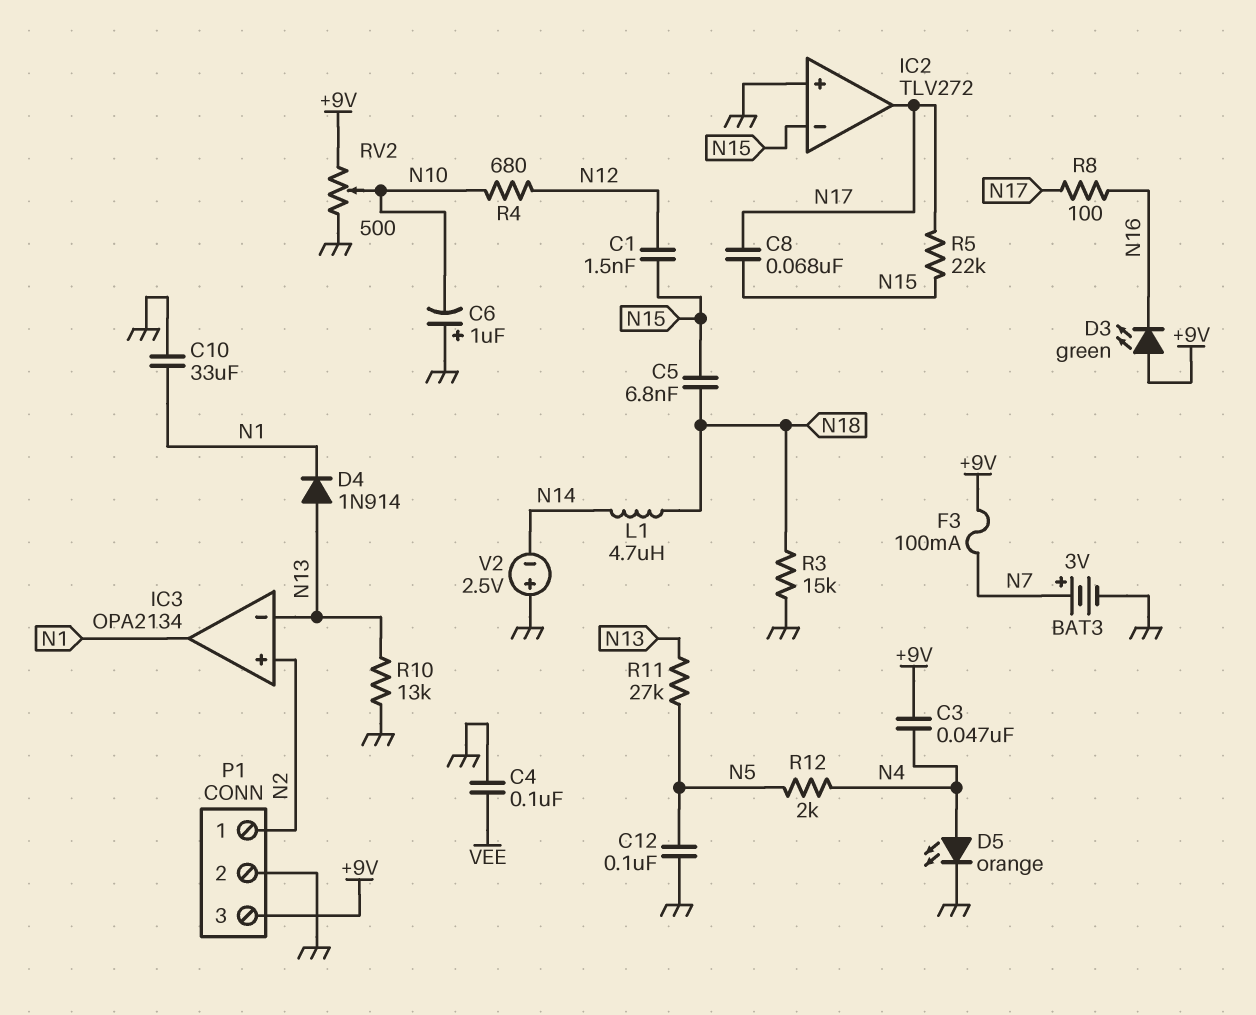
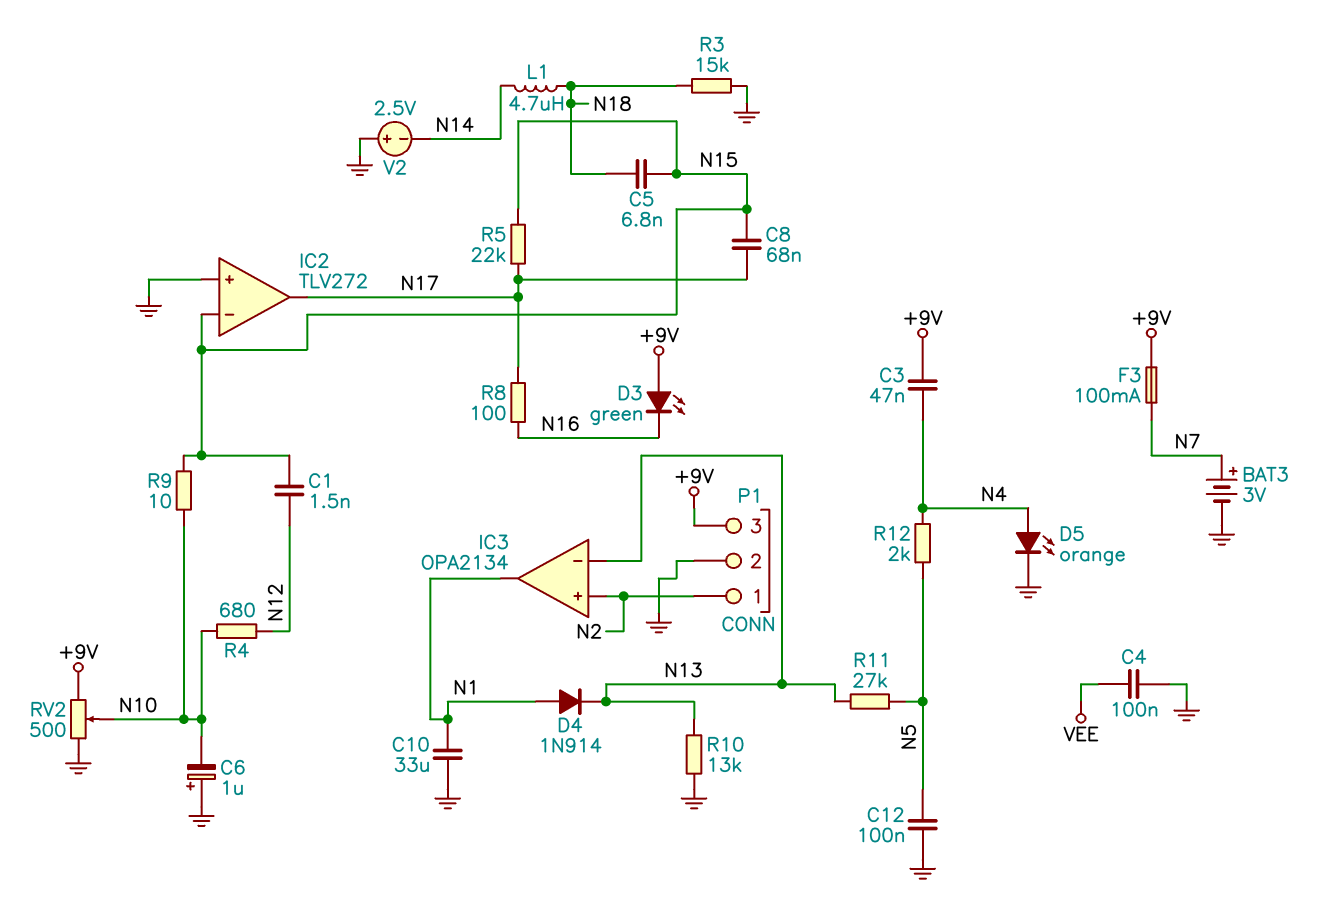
D4: diode 1N914 (A N13, K N1) -> diode 1N914 (A N1, K N13)
R9: none -> 10 (N10, N15)

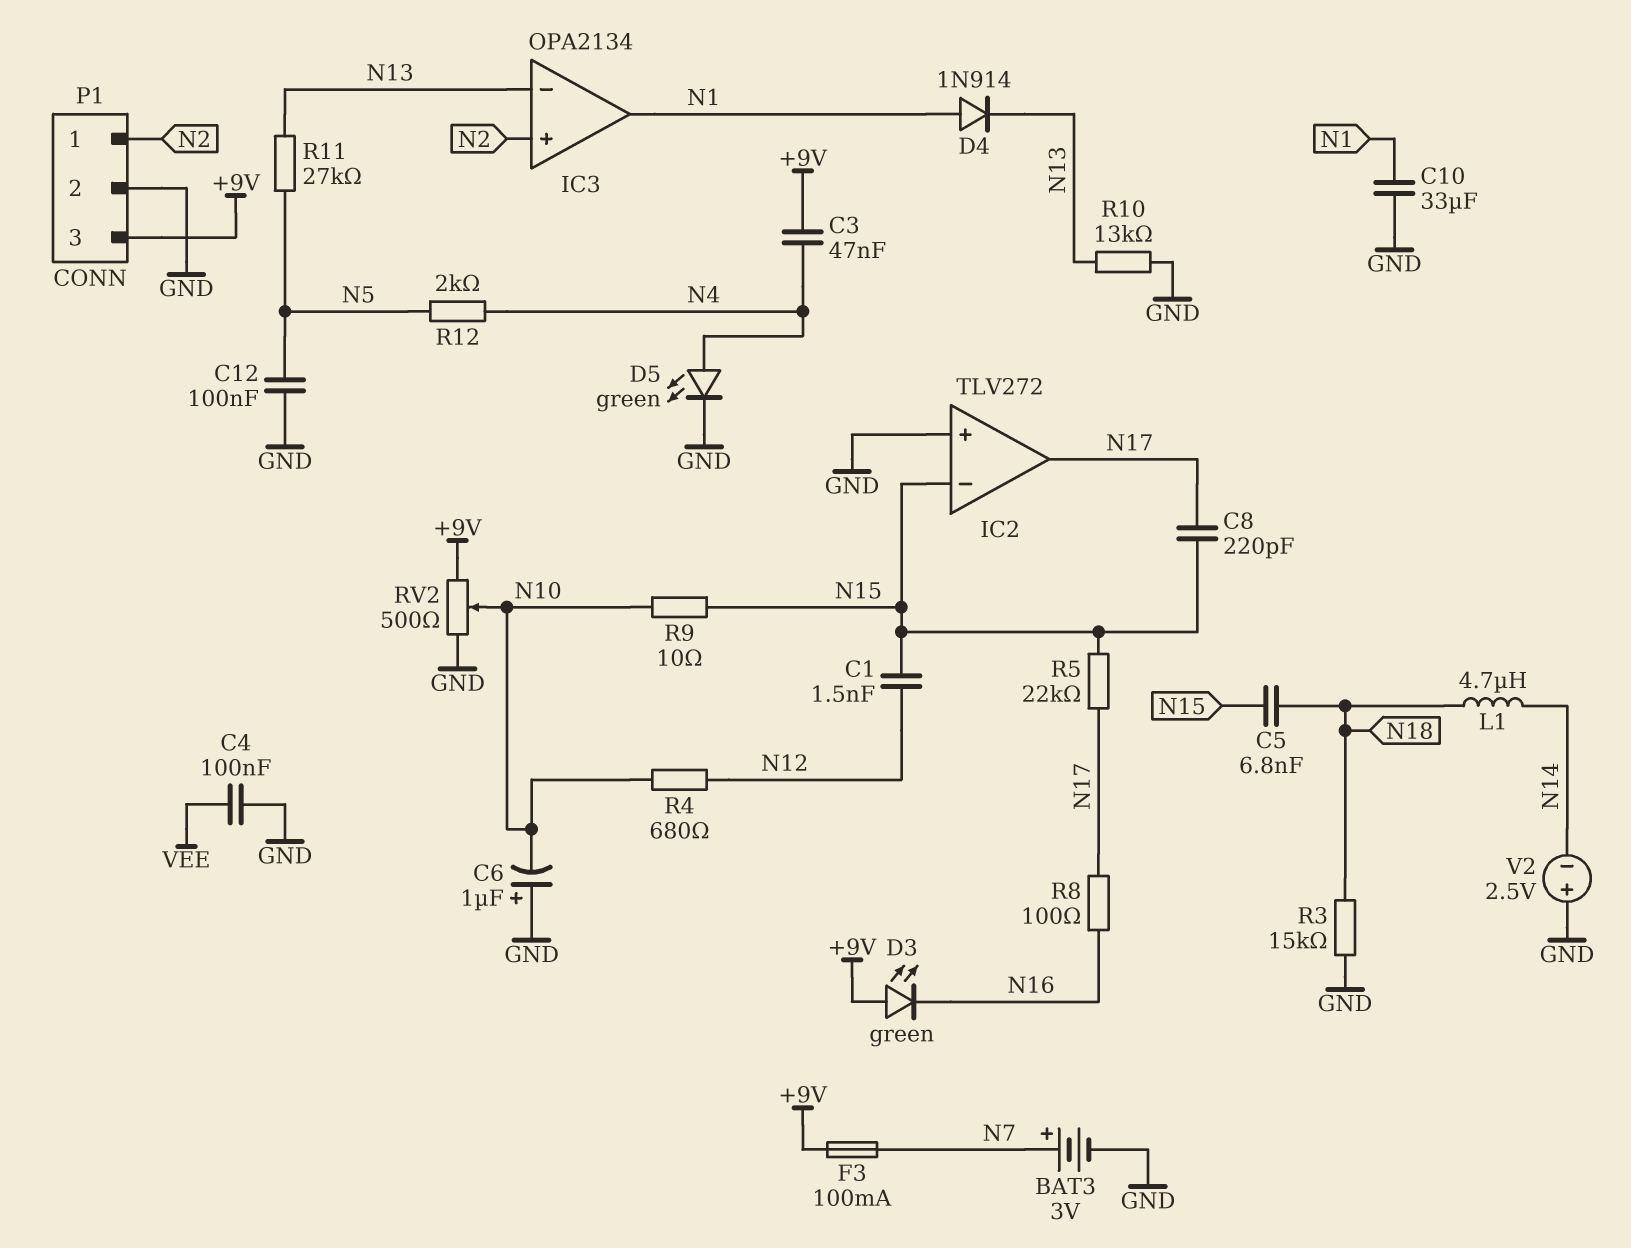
C8: 68nF (N15, N17) -> 220pF (N15, N17)
D5: LED orange (A N4, K GND) -> LED green (A N4, K GND)

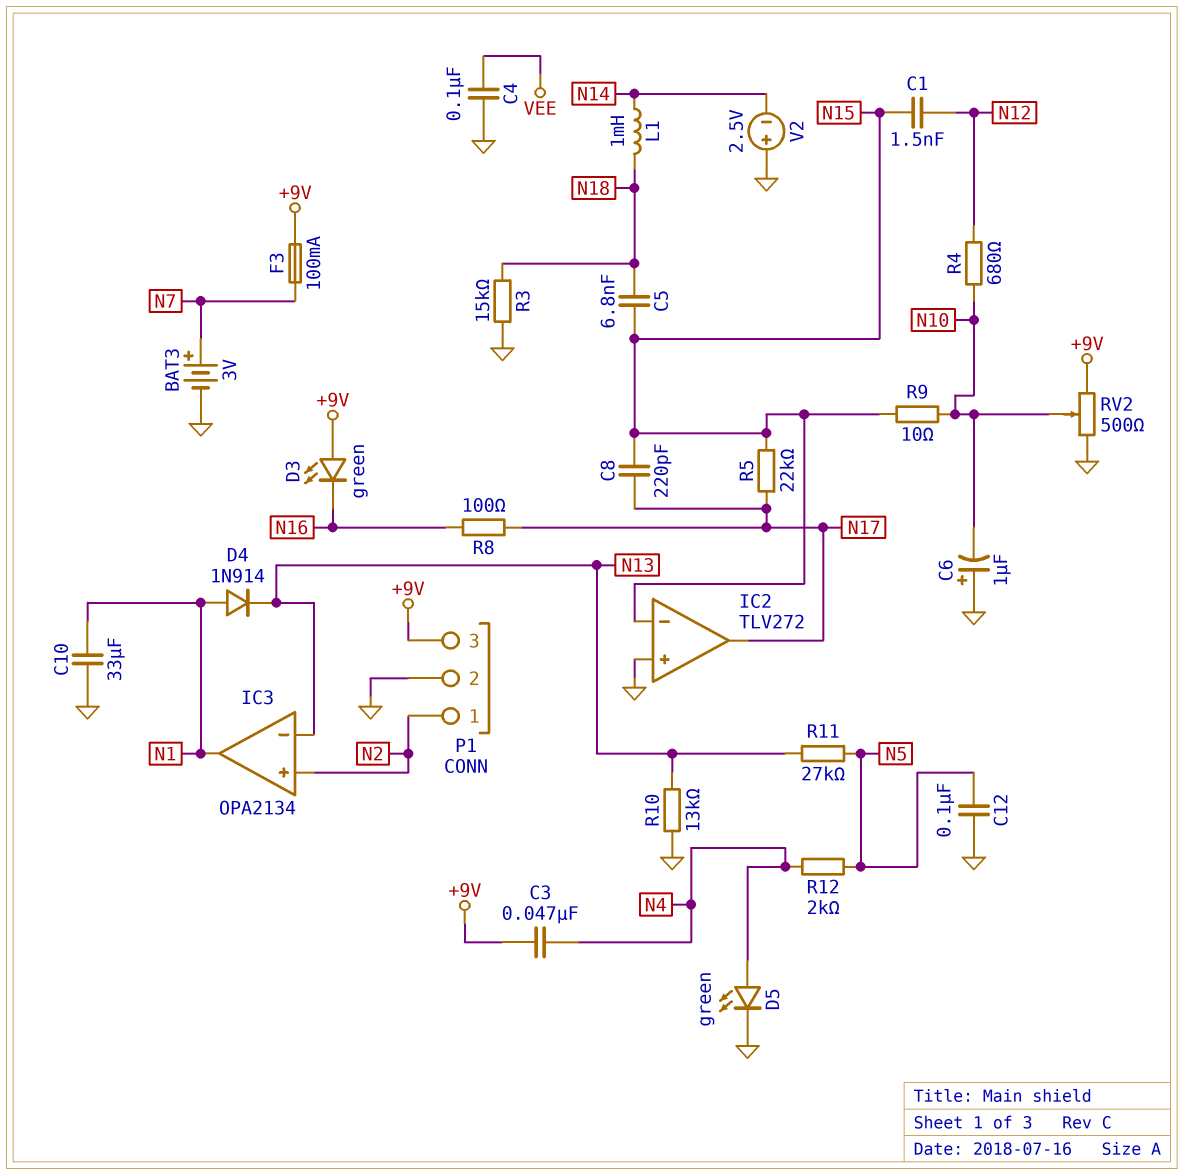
L1: 4.7uH (N14, N18) -> 1mH (N14, N18)

